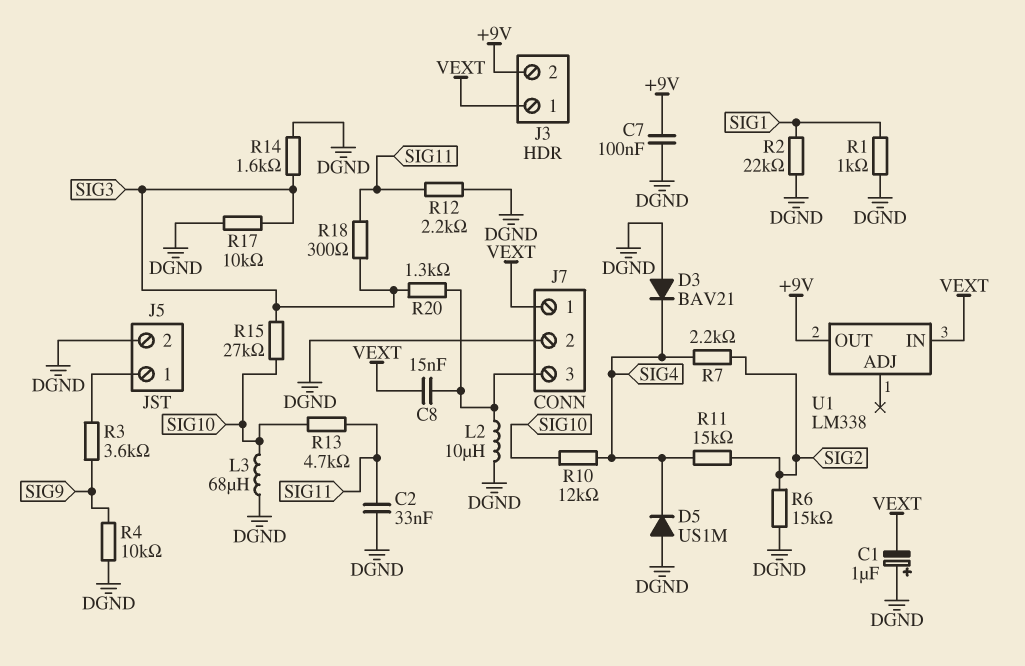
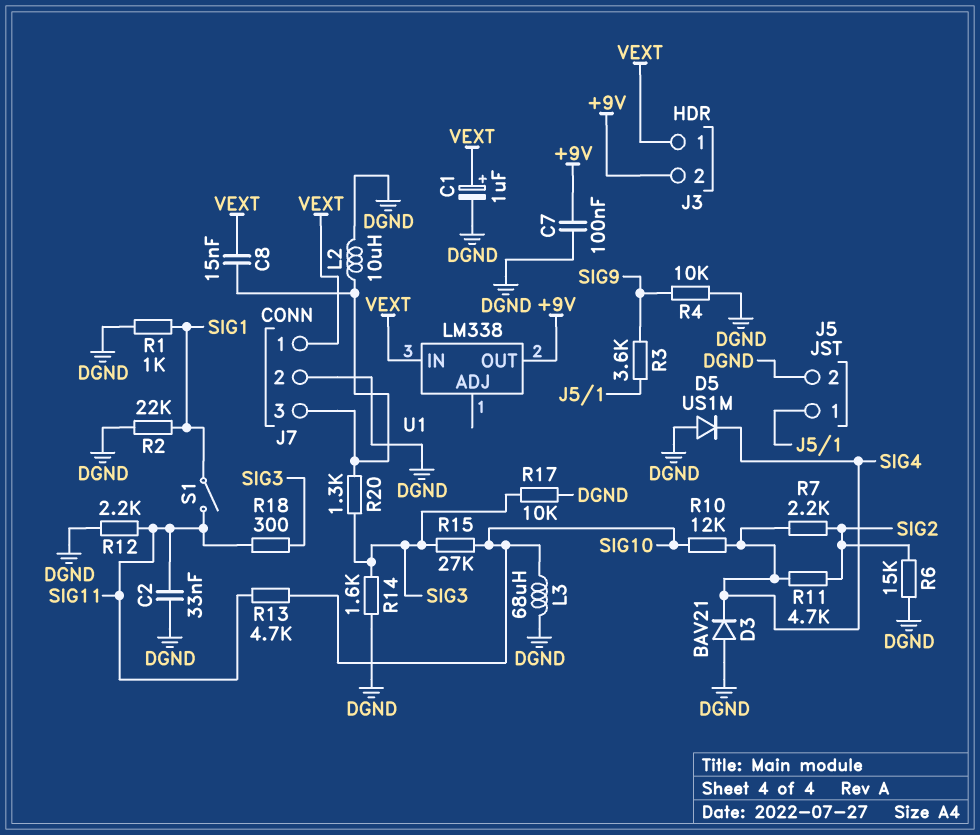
C1: 1uF (plus DGND, minus VEXT) -> 1uF (plus VEXT, minus DGND)
R11: 15k (SIG2, SIG4) -> 4.7k (SIG2, SIG4)
S1: none -> switch (SIG1, SIG11)

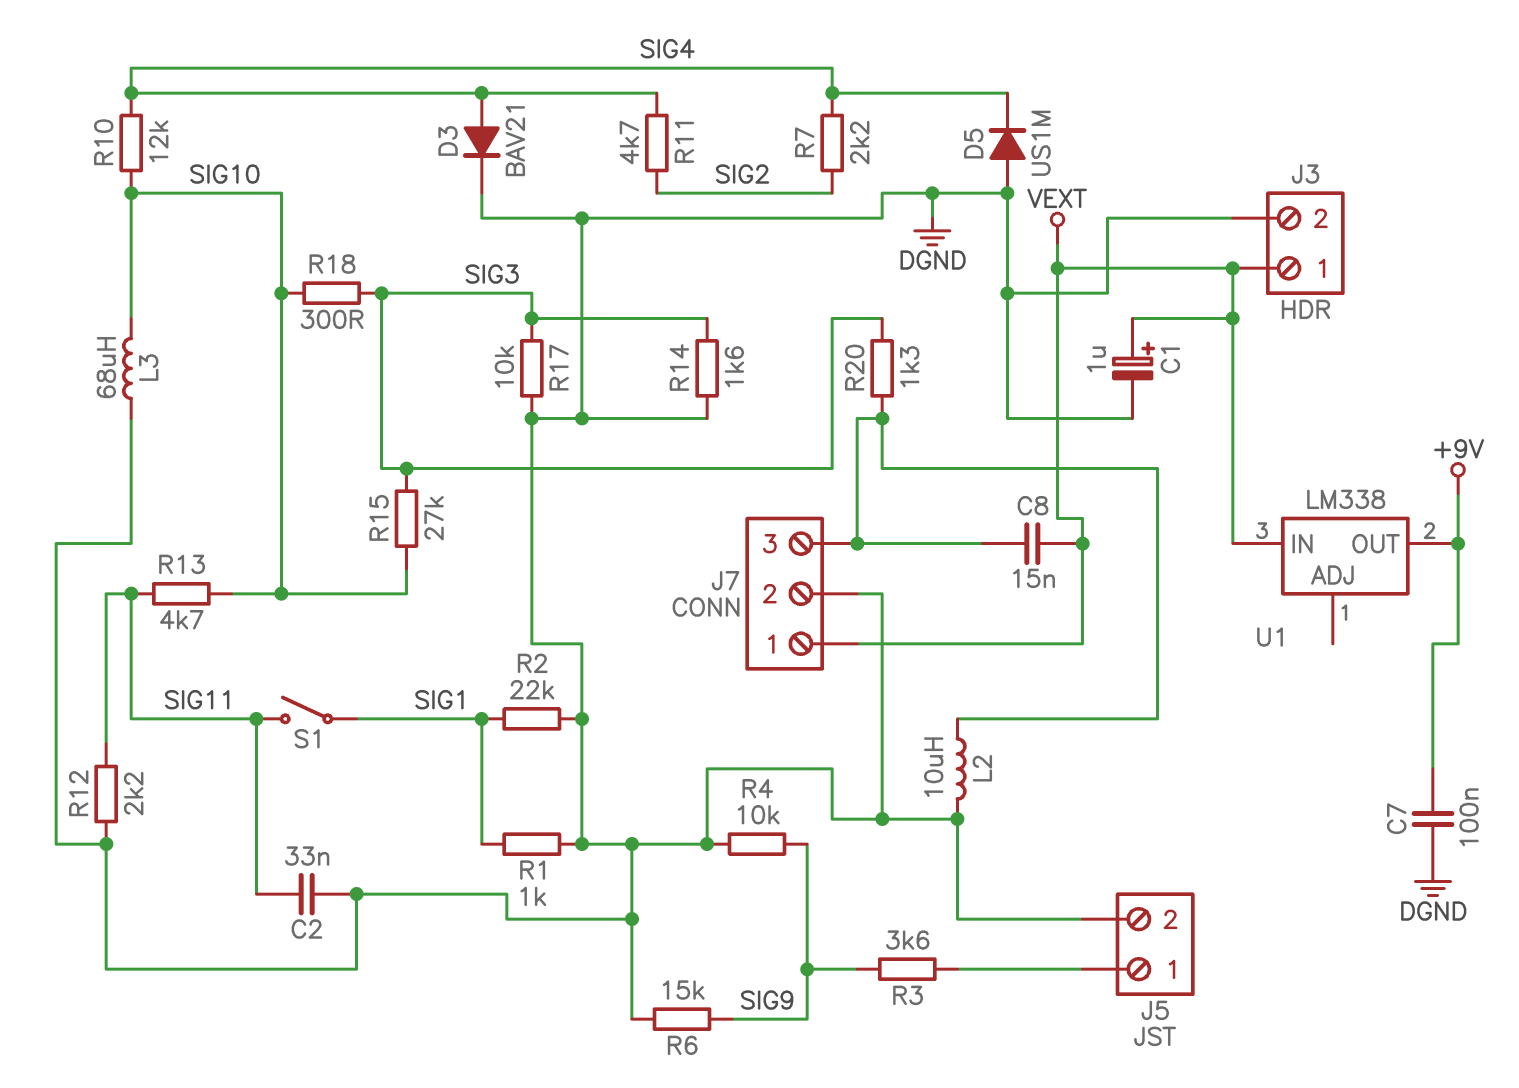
D3: diode BAV21 (A DGND, K SIG4) -> diode BAV21 (A SIG4, K DGND)
J3 pin 2: +9V -> DGND
R6: 15k (DGND, SIG2) -> 15k (DGND, SIG9)
R18: 300 (SIG3, SIG11) -> 300 (SIG3, SIG10)

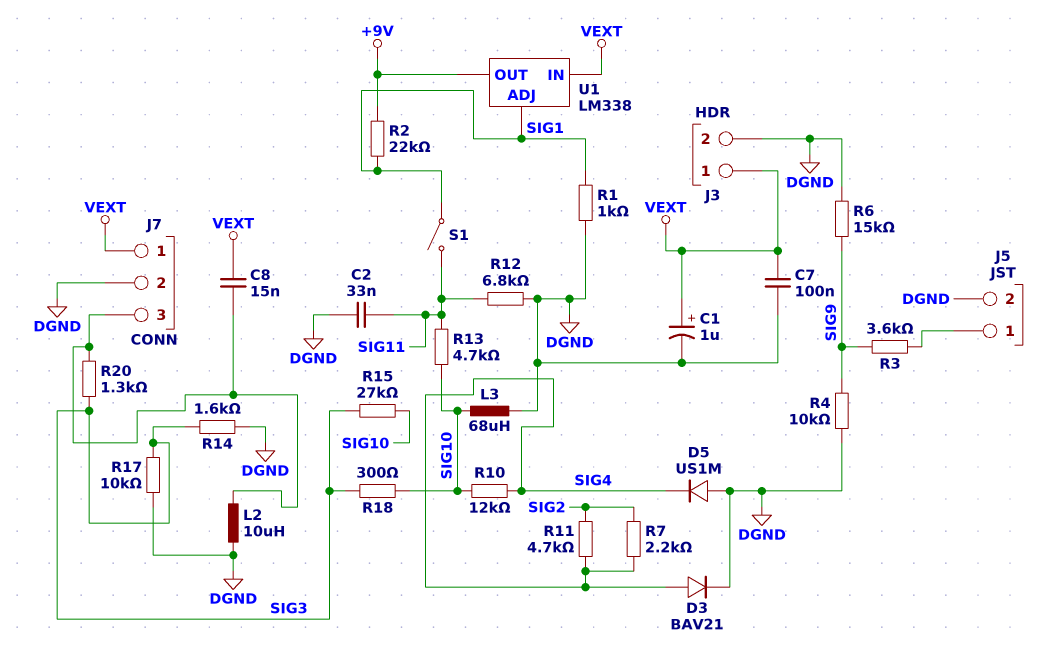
C7: 100nF (+9V, DGND) -> 100nF (DGND, VEXT)
R2: 22k (DGND, SIG1) -> 22k (+9V, SIG1)
R12: 2.2k (DGND, SIG11) -> 6.8k (DGND, SIG11)
U1 pin ADJ: none -> SIG1

